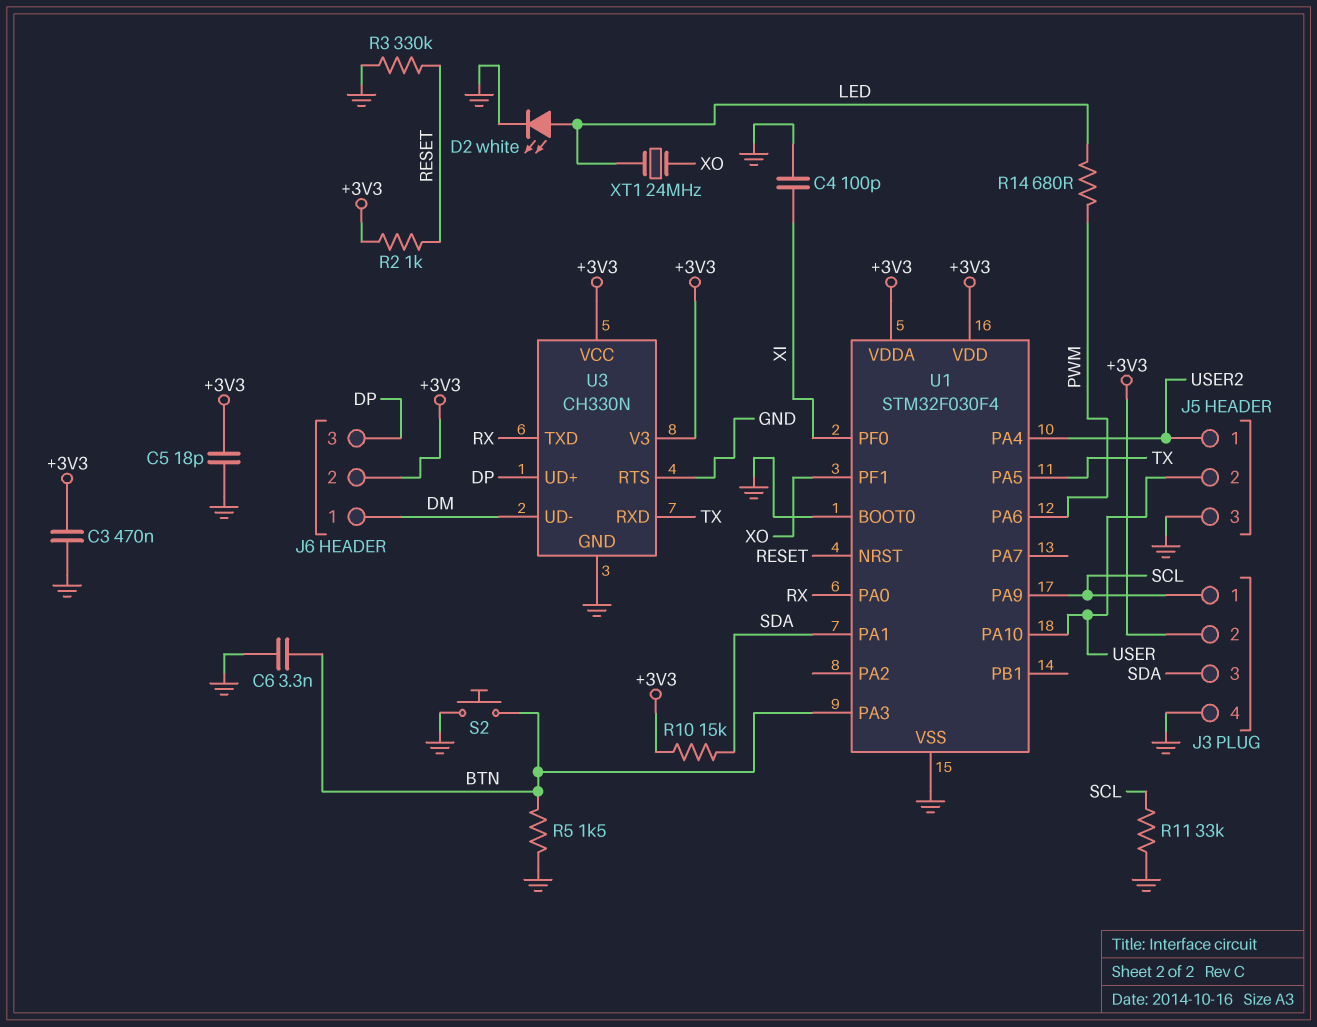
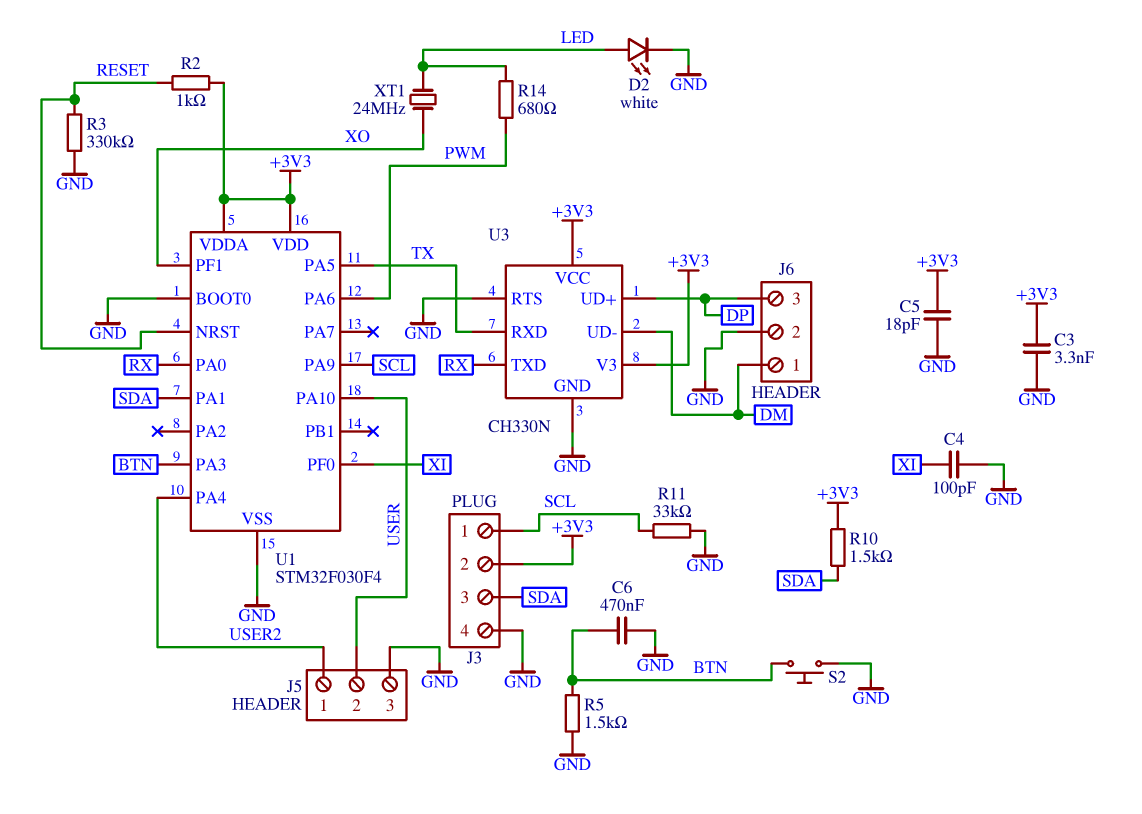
C3: 470nF (+3V3, GND) -> 3.3nF (+3V3, GND)
C6: 3.3nF (BTN, GND) -> 470nF (BTN, GND)
J6 pin 2: +3V3 -> GND
R10: 15k (+3V3, SDA) -> 1.5k (+3V3, SDA)

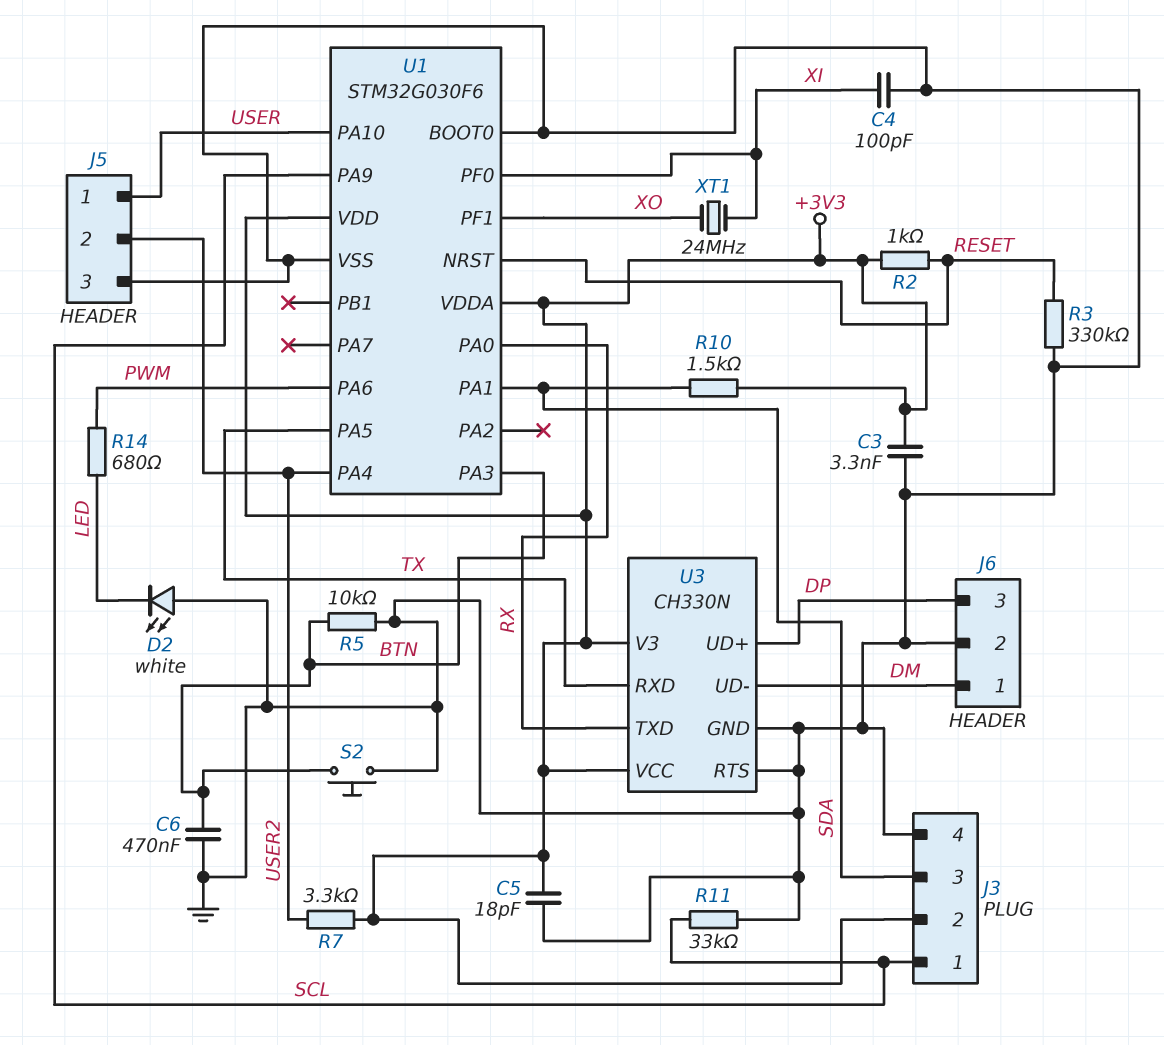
D2: LED white (A LED, K GND) -> LED white (A GND, K LED)
J5 pin 1: USER2 -> USER
J5 pin 2: USER -> USER2
R5: 1.5k (BTN, GND) -> 10k (BTN, GND)
R7: none -> 3.3k (+3V3, USER2)
U1: STM32F030F4 -> STM32G030F6
XT1: 24MHz (LED, XO) -> 24MHz (XI, XO)

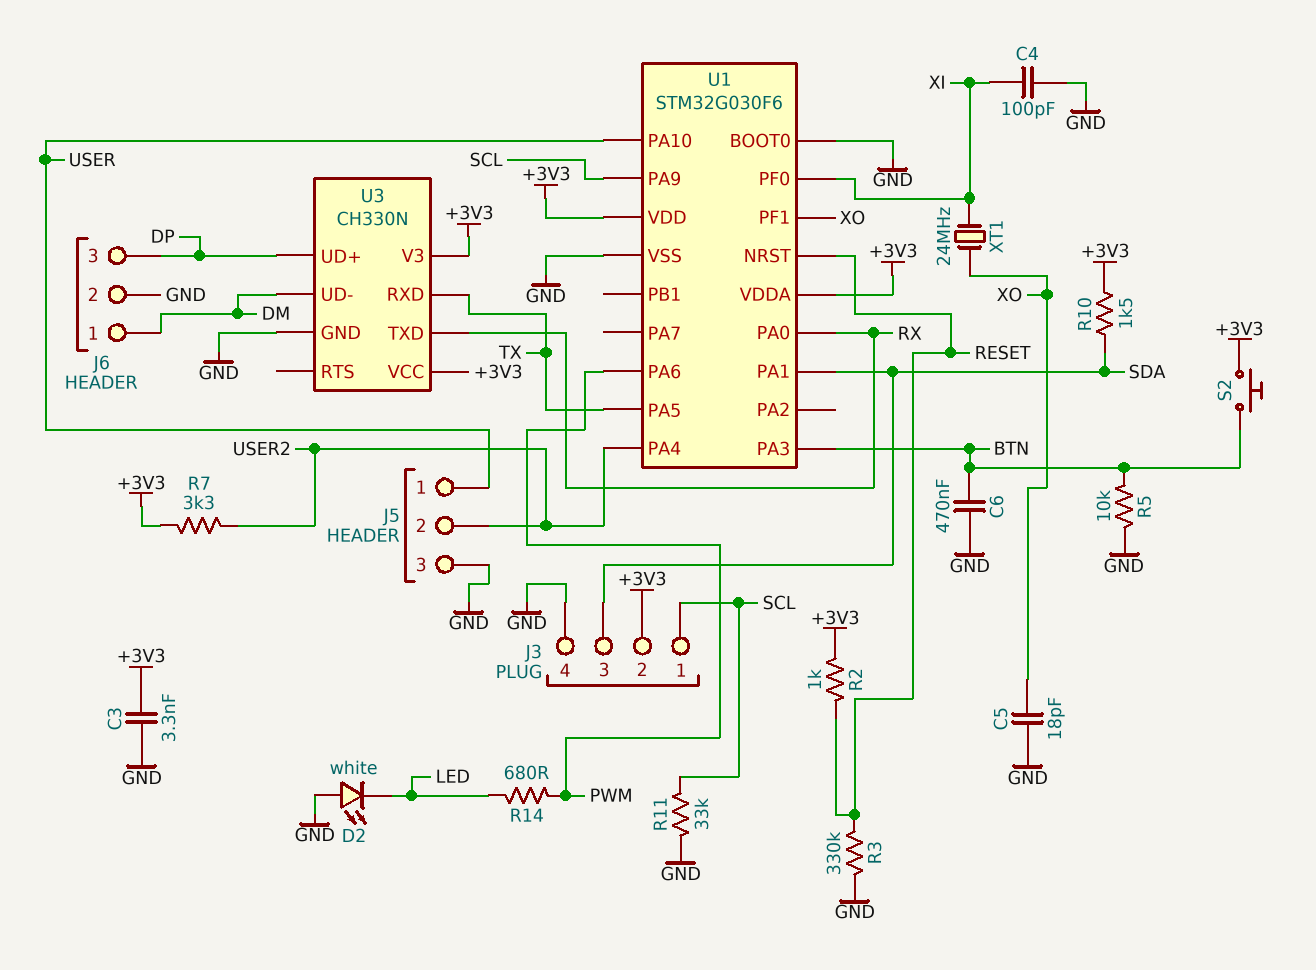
C5: 18pF (+3V3, GND) -> 18pF (GND, XO)
S2: button (BTN, GND) -> button (+3V3, BTN)
U3 pin RTS: GND -> none

